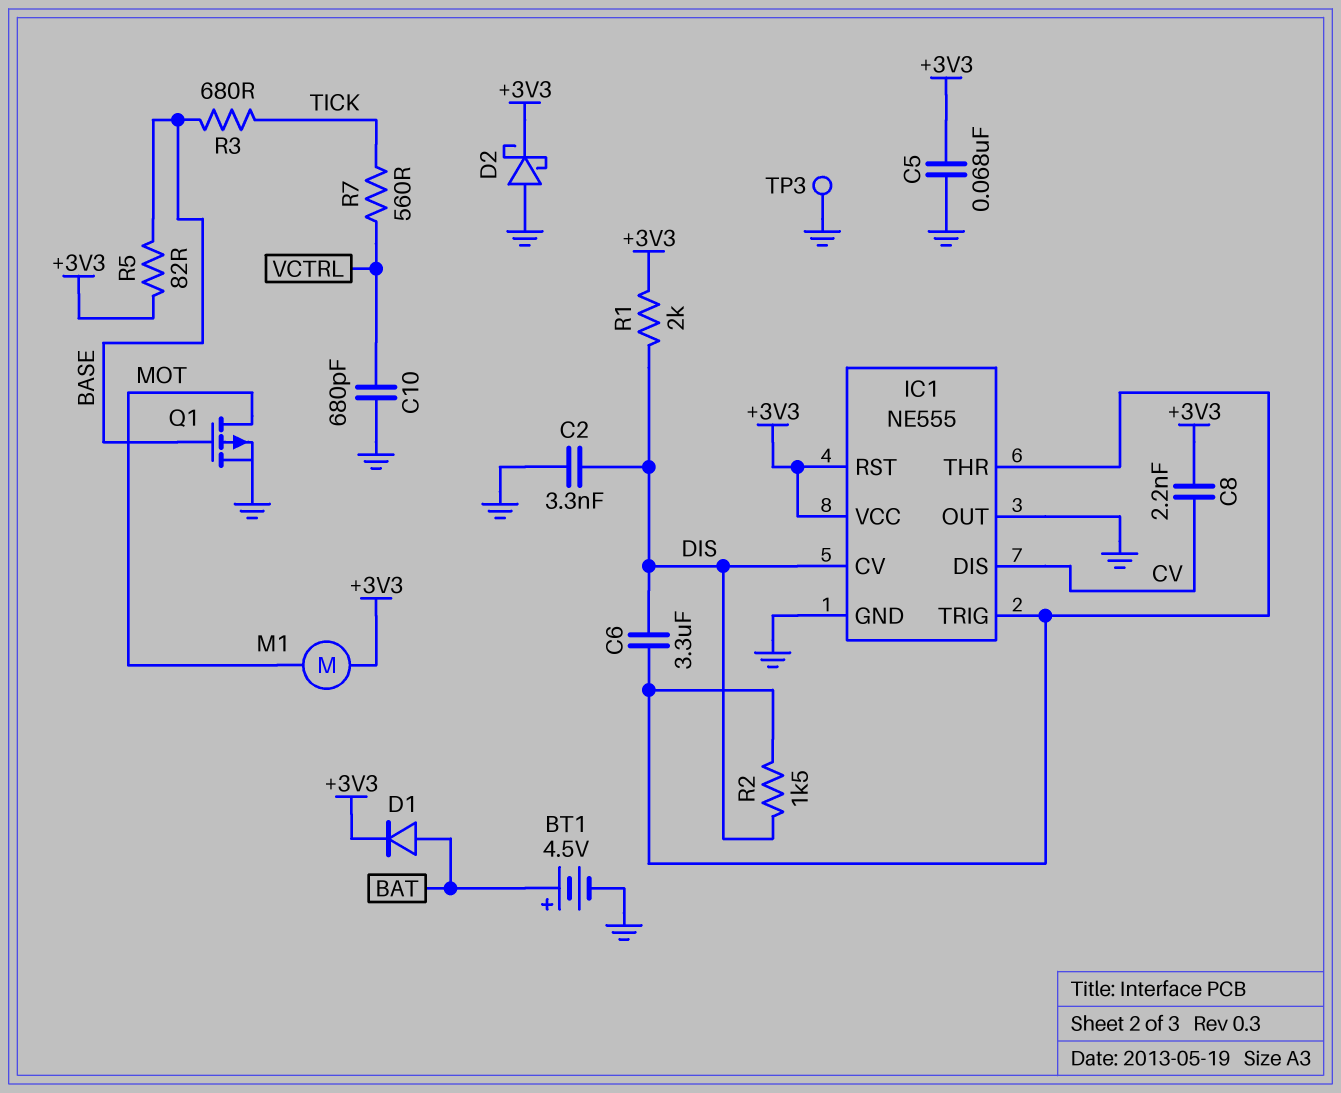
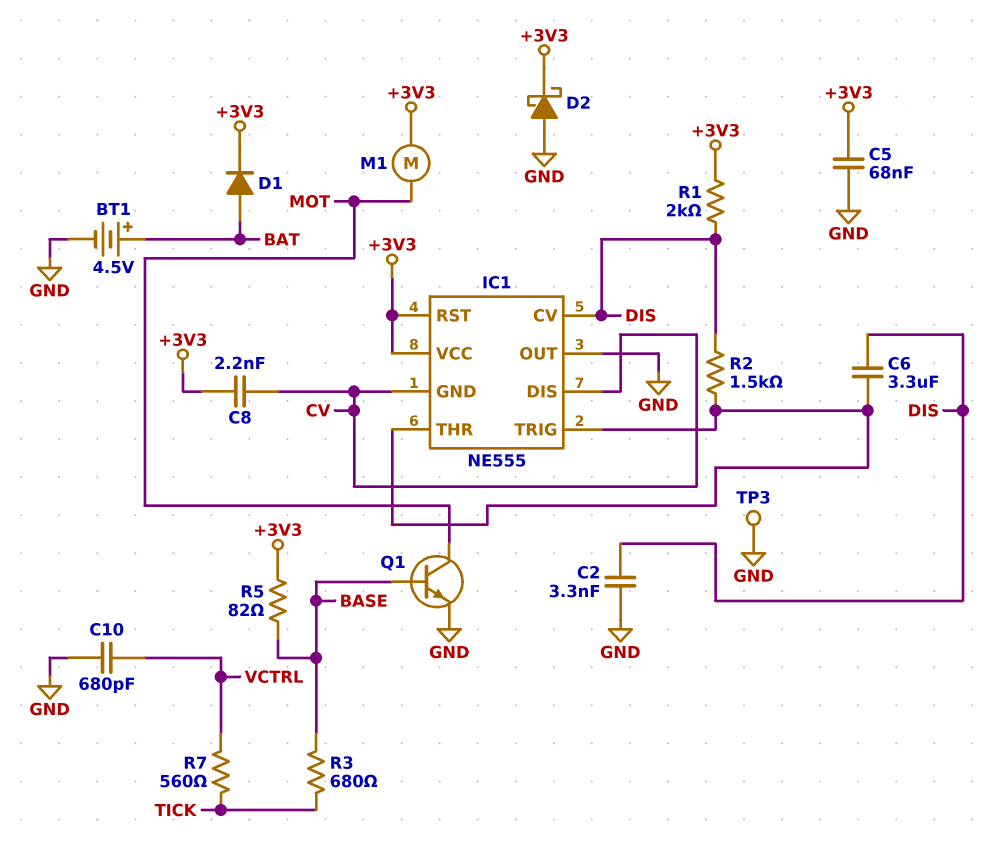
IC1 pin GND: GND -> CV
Q1: PMOS (G BASE, D MOT, S GND) -> NPN (B BASE, C MOT, E GND)

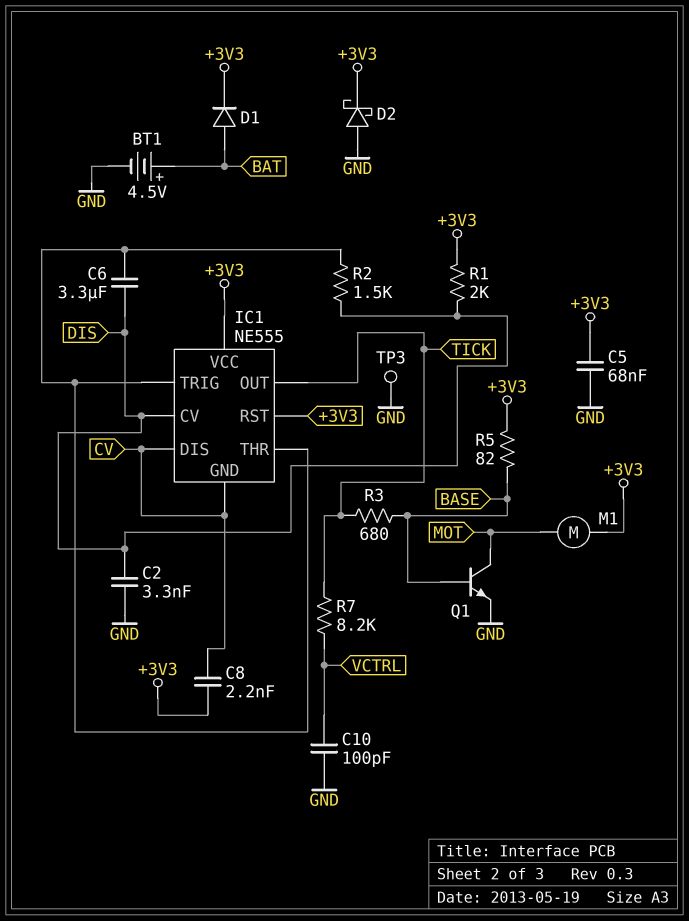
C10: 680pF (GND, VCTRL) -> 100pF (GND, VCTRL)
IC1 pin OUT: GND -> TICK
R7: 560 (TICK, VCTRL) -> 8.2k (TICK, VCTRL)

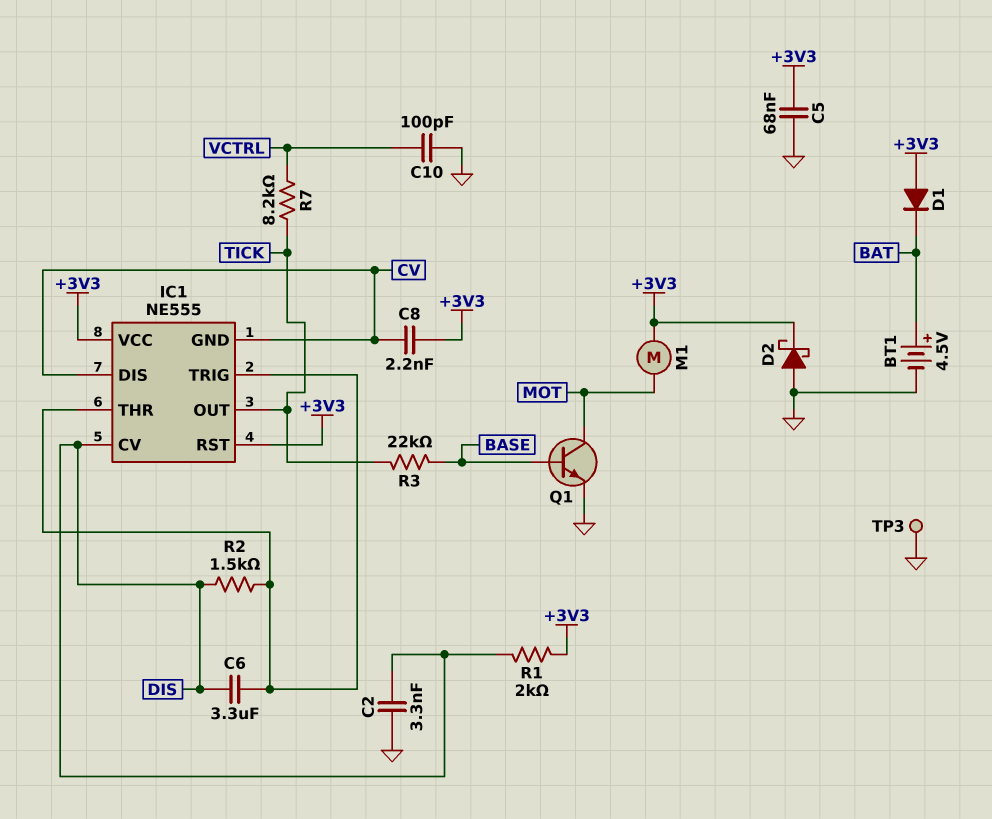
D1: diode (A BAT, K +3V3) -> diode (A +3V3, K BAT)
R3: 680 (BASE, TICK) -> 22k (BASE, TICK)
R5: 82 (+3V3, BASE) -> none

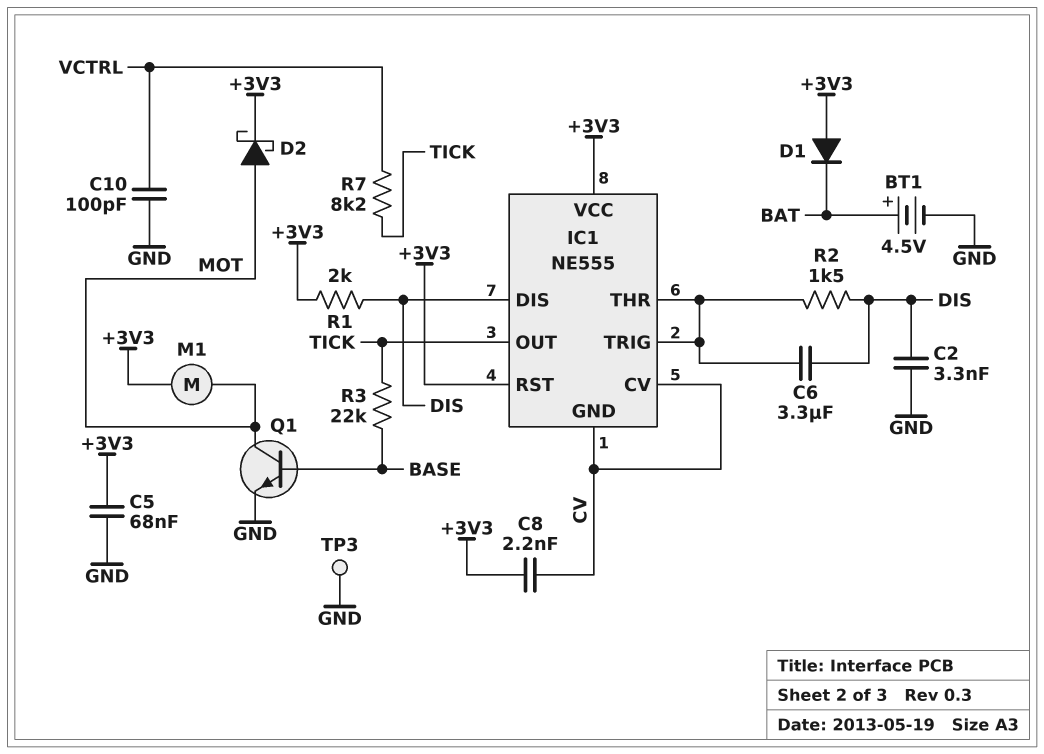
D2: schottky (A GND, K +3V3) -> schottky (A MOT, K +3V3)
IC1 pin CV: DIS -> CV
IC1 pin DIS: CV -> DIS

